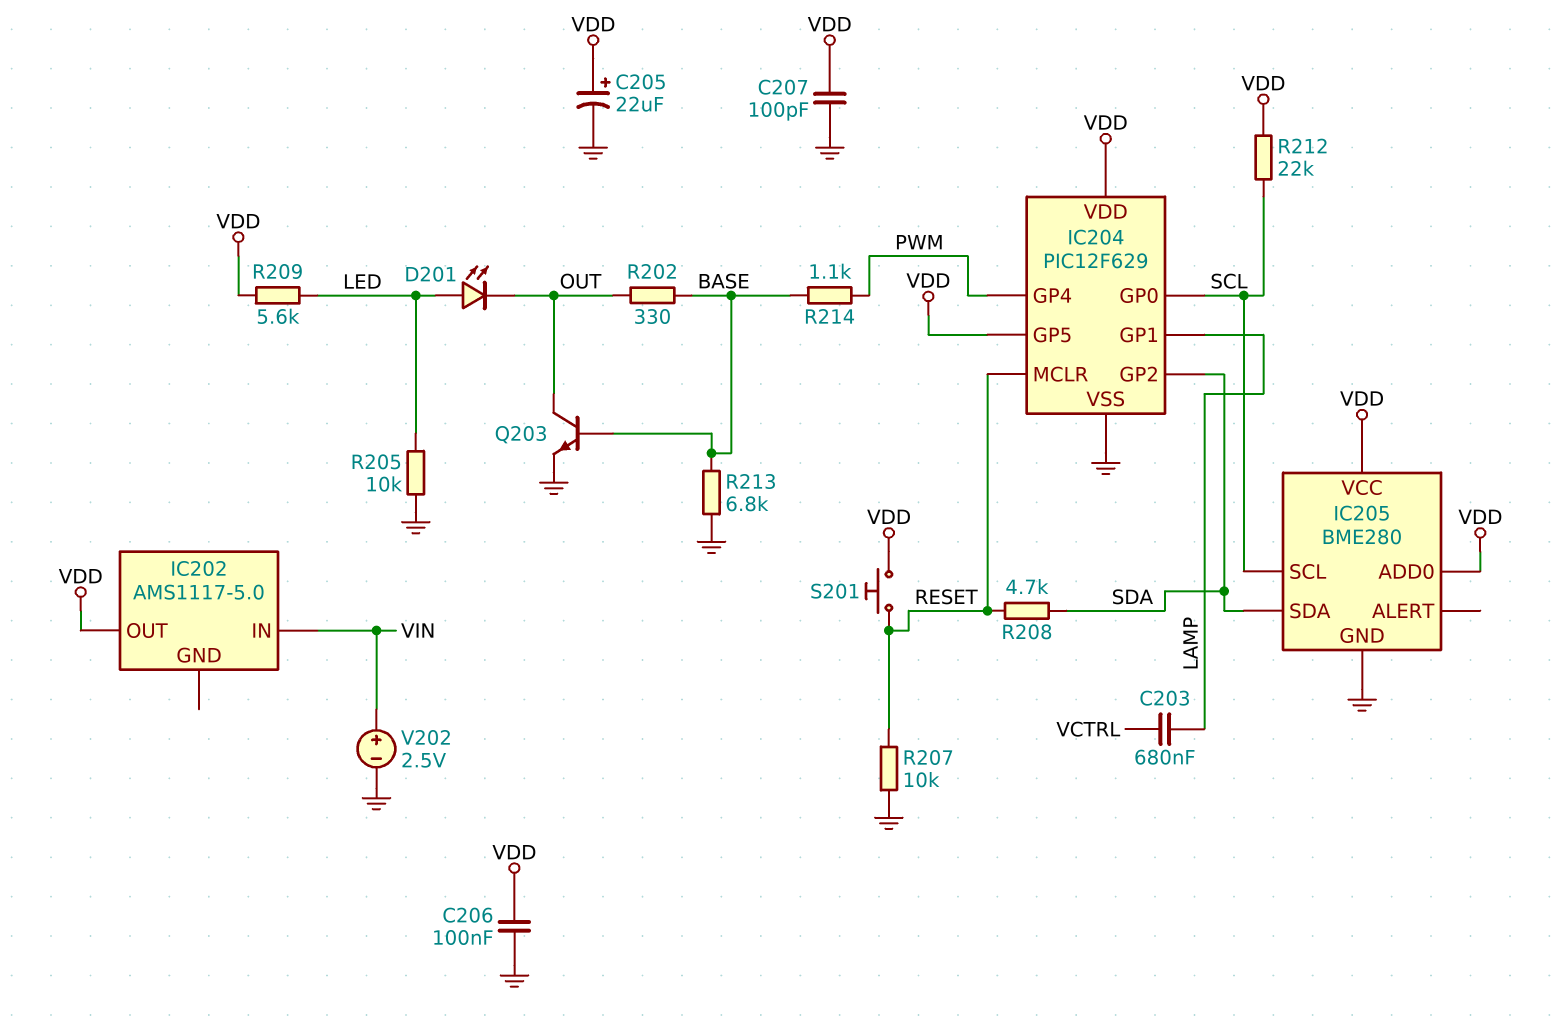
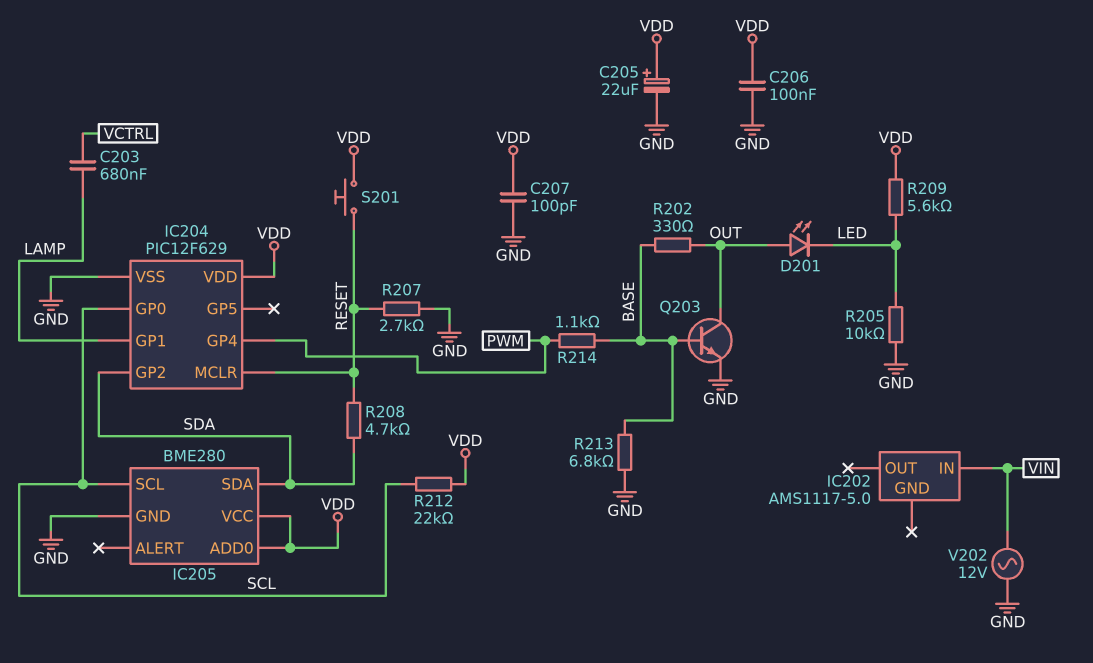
D201: LED (A LED, K OUT) -> LED (A OUT, K LED)
IC202 pin OUT: VDD -> none
IC204 pin GP5: VDD -> none
R207: 10k (GND, RESET) -> 2.7k (GND, RESET)
V202: 2.5V (plus VIN, minus GND) -> AC 12V (GND, VIN)

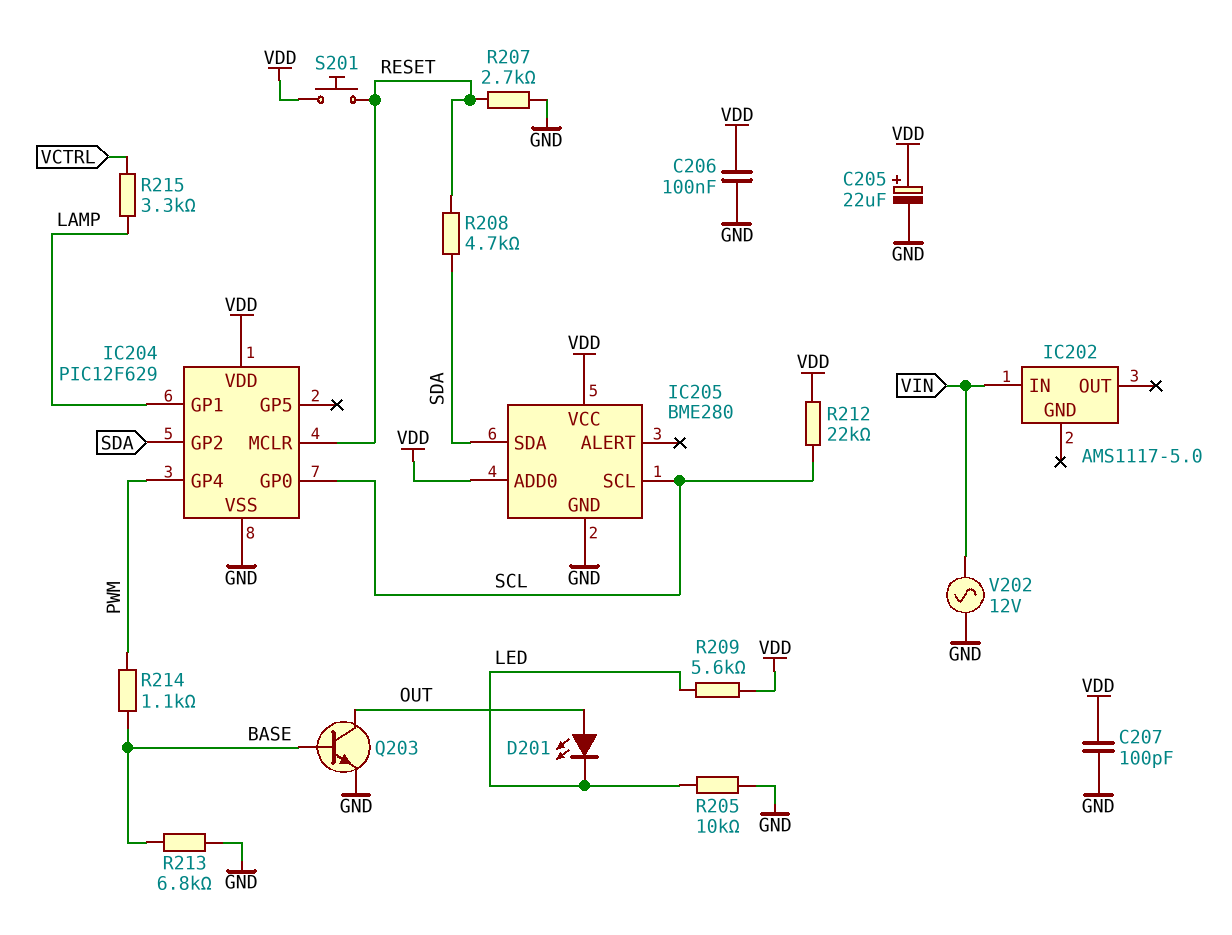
C203: 680nF (LAMP, VCTRL) -> none
R202: 330 (BASE, OUT) -> none
R215: none -> 3.3k (LAMP, VCTRL)

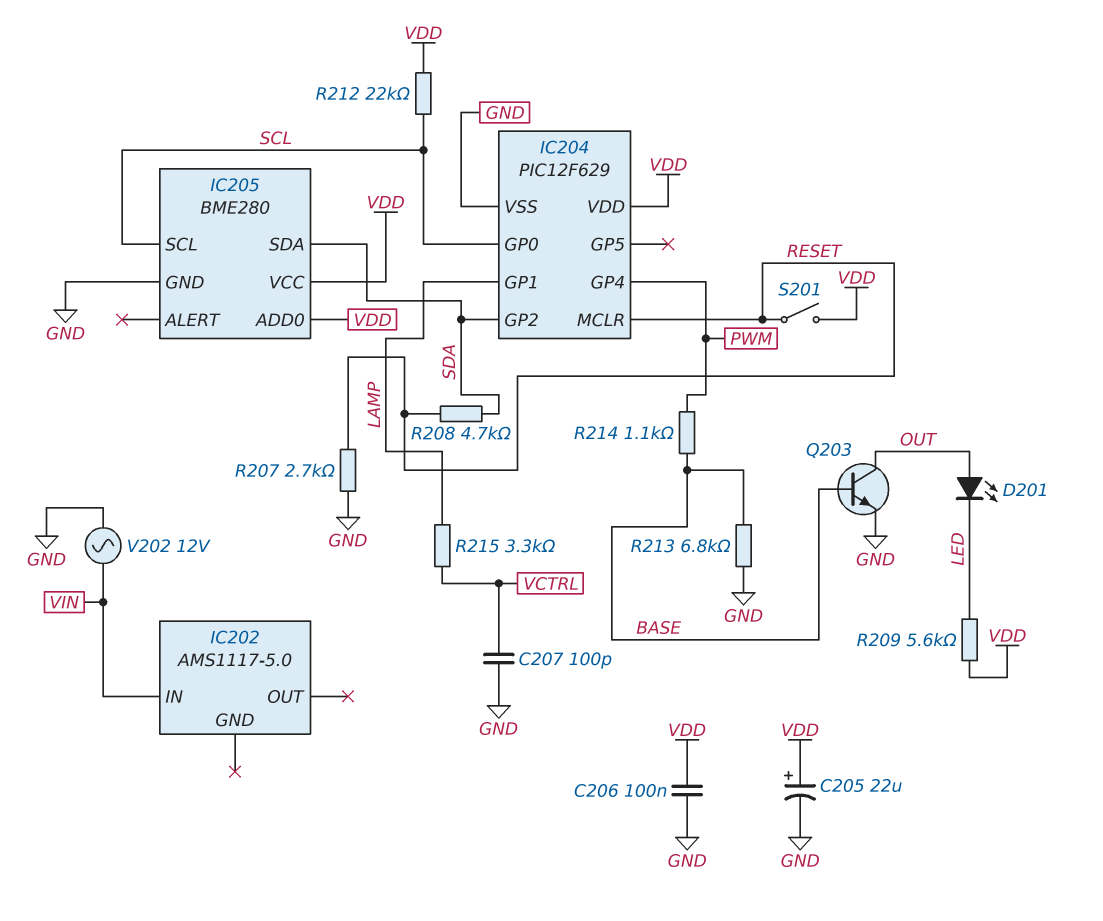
C207: 100pF (GND, VDD) -> 100pF (GND, VCTRL)
R205: 10k (GND, LED) -> none
S201: button (RESET, VDD) -> switch (RESET, VDD)

